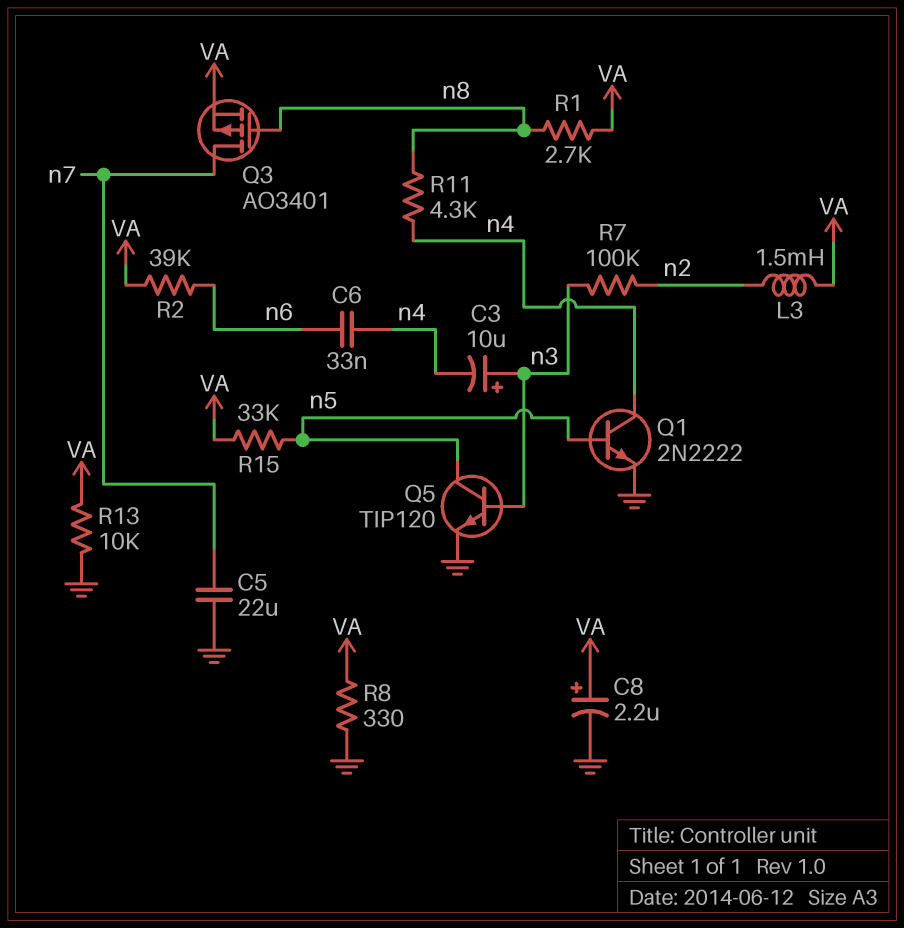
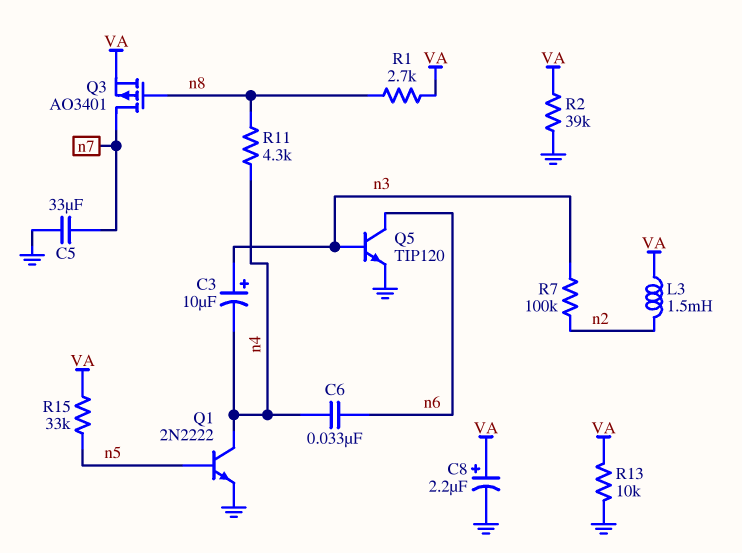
C5: 22uF (GND, n7) -> 33uF (GND, n7)
Q5: NPN TIP120 (B n3, C n5, E GND) -> NPN TIP120 (B n3, C n6, E GND)
R2: 39k (VA, n6) -> 39k (GND, VA)
R8: 330 (GND, VA) -> none

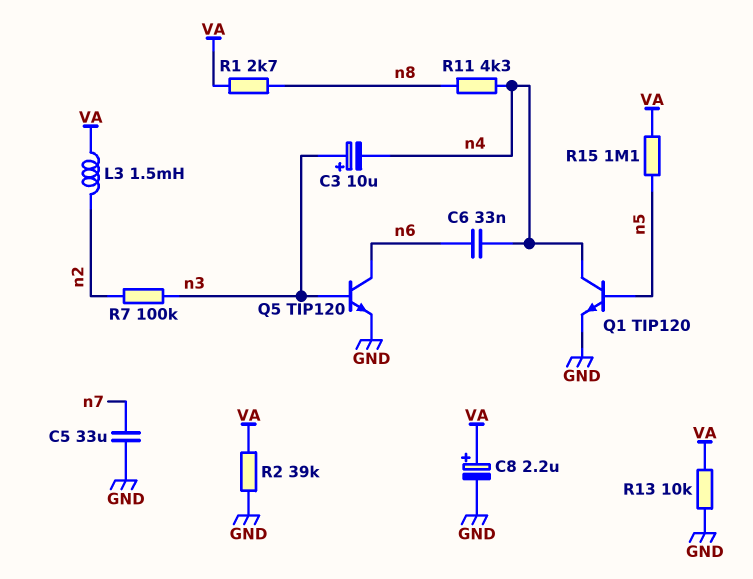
Q1: NPN 2N2222 (B n5, C n4, E GND) -> NPN TIP120 (B n5, C n4, E GND)
Q3: PMOS AO3401 (G n8, D n7, S VA) -> none
R15: 33k (VA, n5) -> 1.1M (VA, n5)

